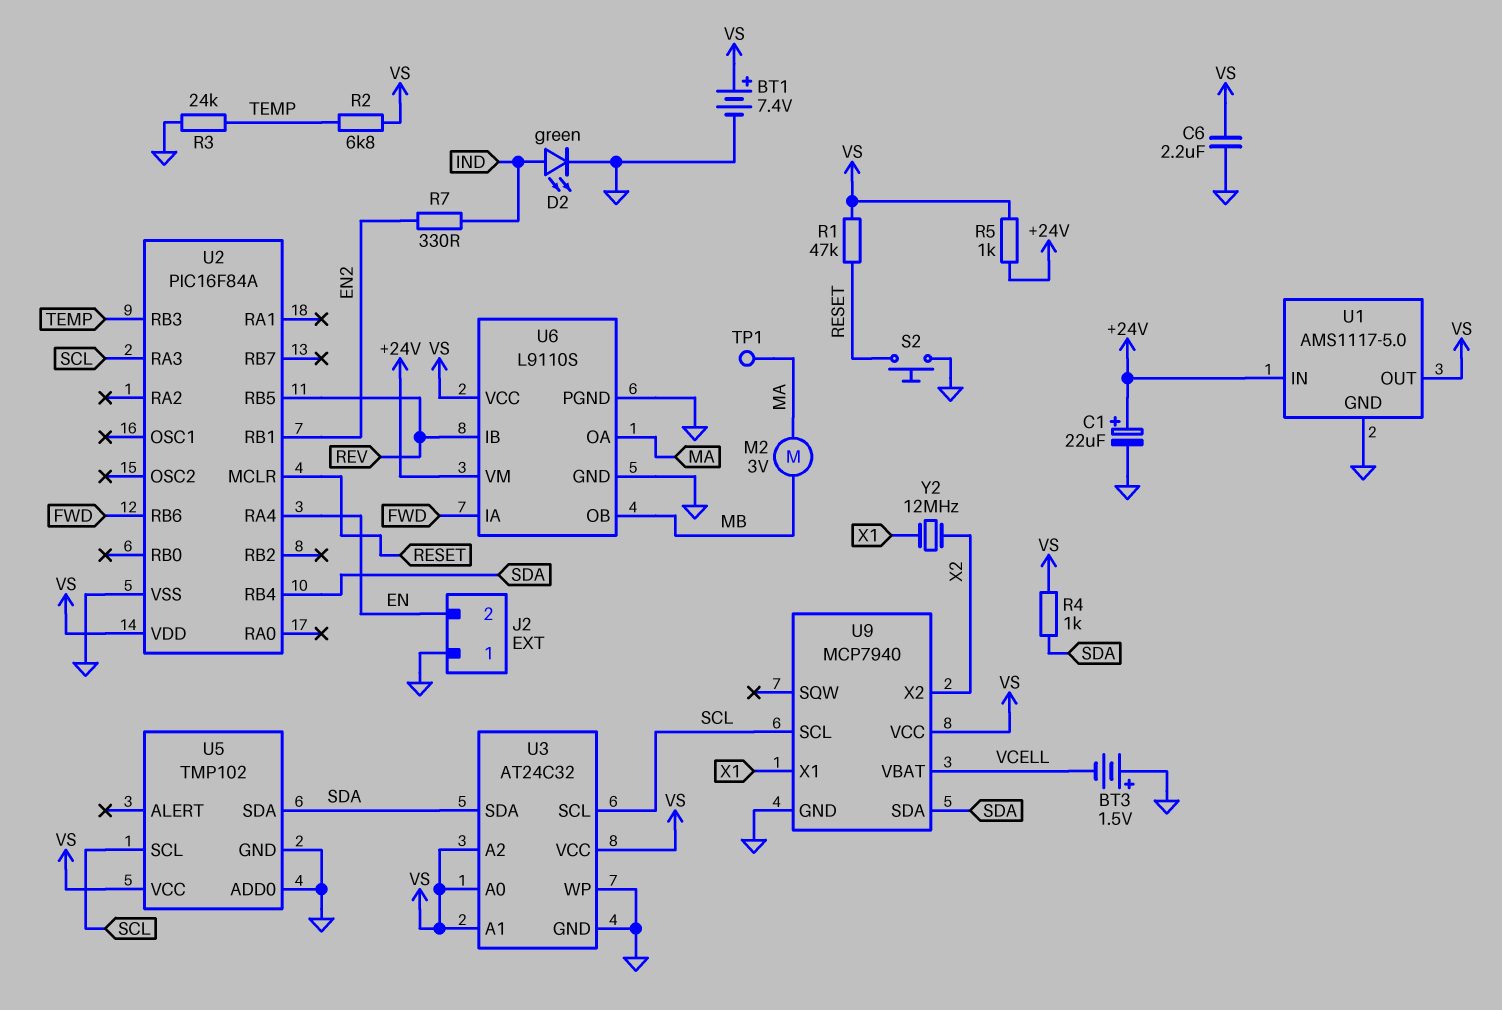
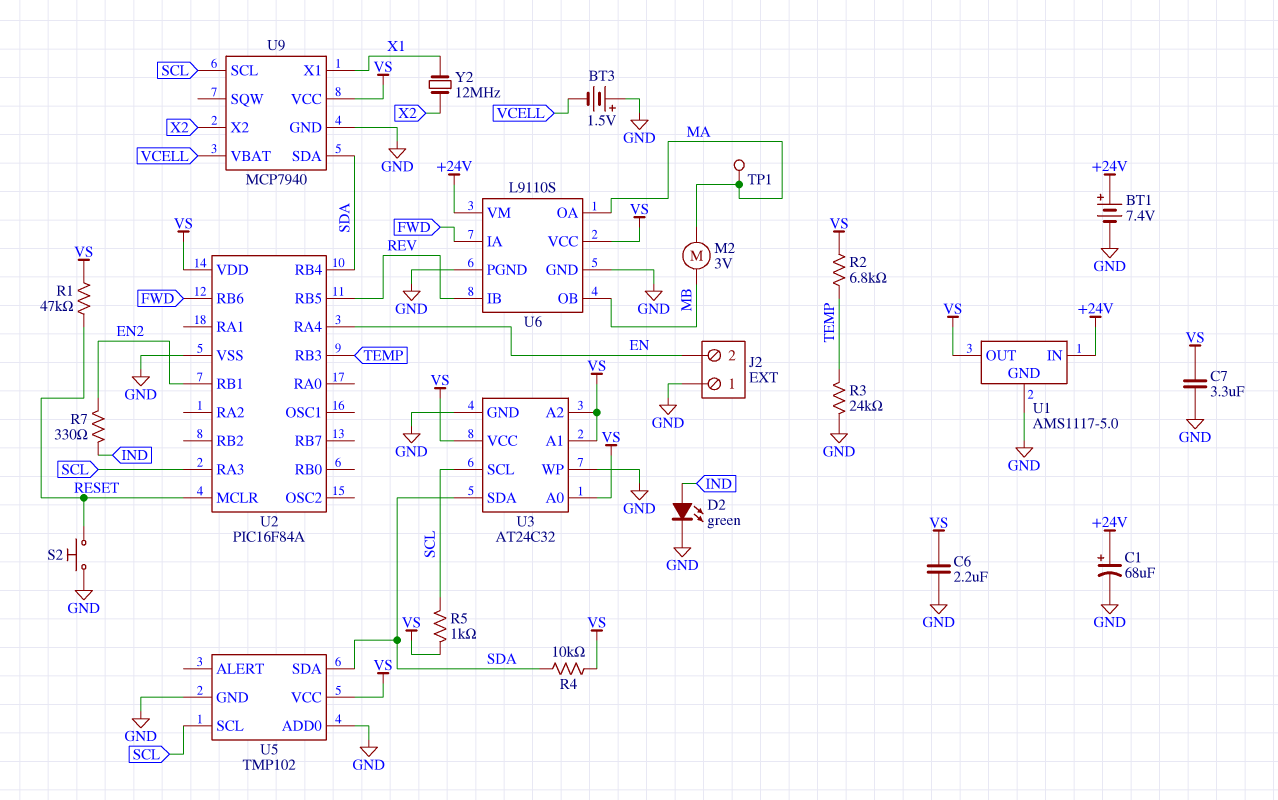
BT1: 7.4V (plus VS, minus GND) -> 7.4V (plus +24V, minus GND)
C1: 22uF (plus +24V, minus GND) -> 68uF (plus +24V, minus GND)
C7: none -> 3.3uF (GND, VS)
R4: 1k (SDA, VS) -> 10k (SDA, VS)
R5: 1k (+24V, VS) -> 1k (SCL, VS)

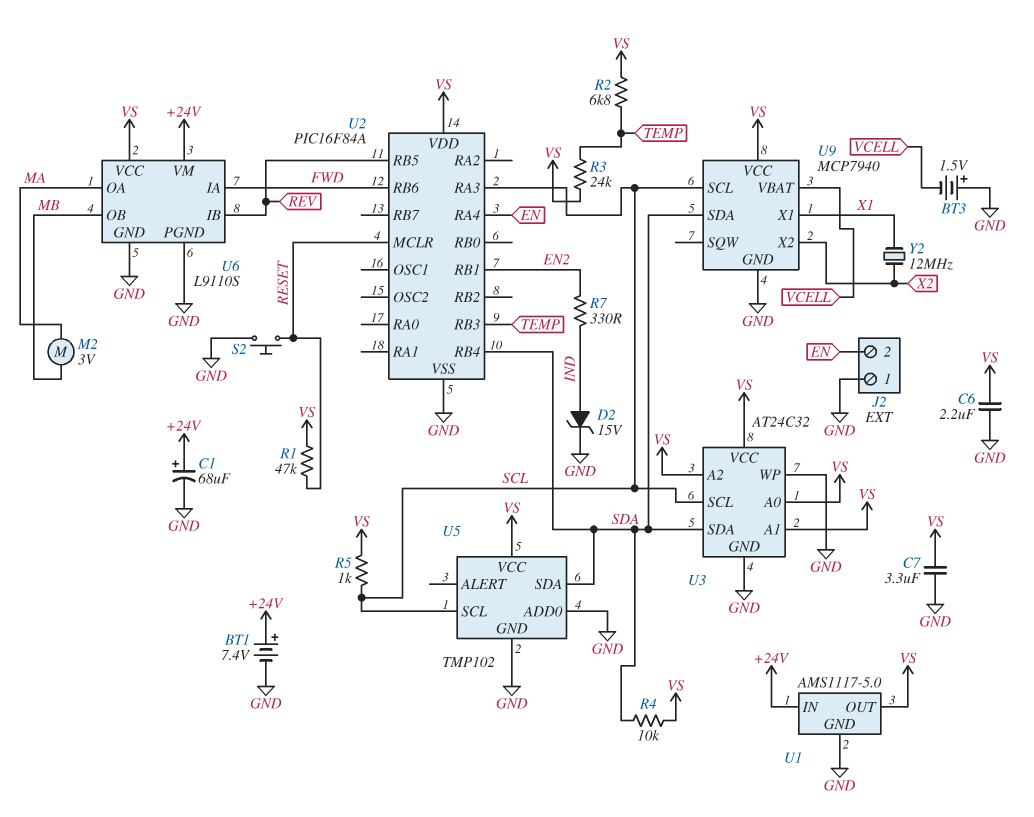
D2: LED green (A IND, K GND) -> zener 15V (A IND, K GND)
R3: 24k (GND, TEMP) -> 24k (TEMP, VS)
TP1: test point (MA) -> none

